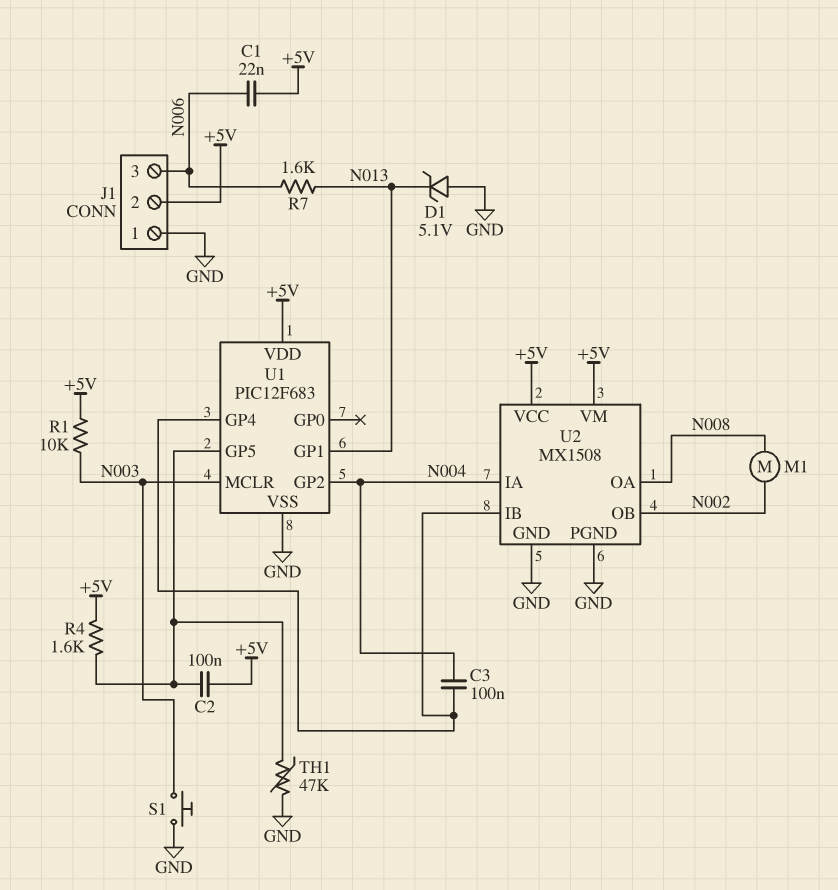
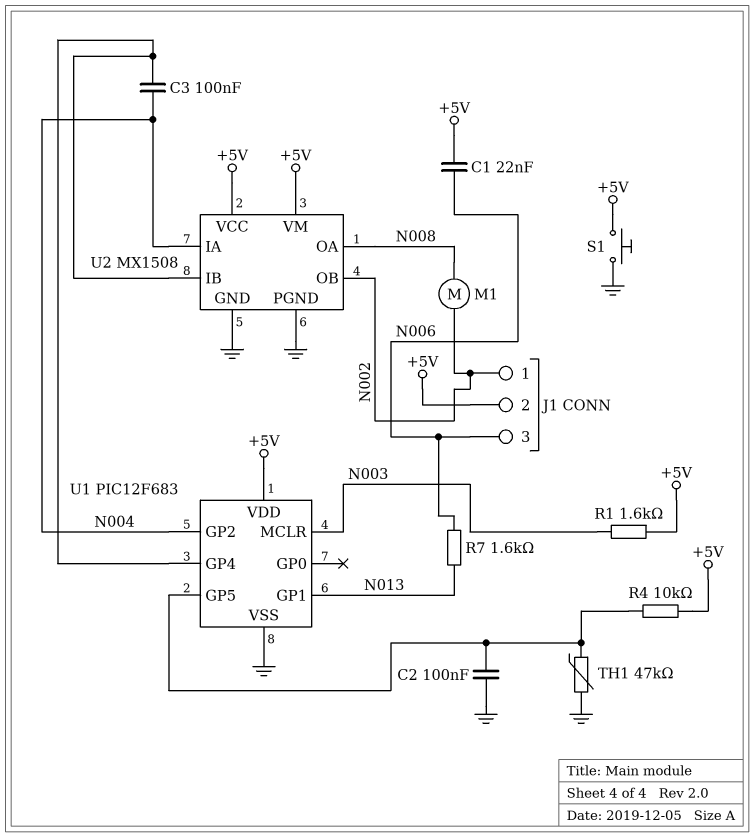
C2: 100nF (+5V, U1/GP5) -> 100nF (GND, U1/GP5)
D1: zener 5.1V (A GND, K N013) -> none
J1 pin 1: GND -> N002
R1: 10k (+5V, N003) -> 1.6k (+5V, N003)
R4: 1.6k (+5V, U1/GP5) -> 10k (+5V, U1/GP5)
S1: button (GND, N003) -> button (+5V, GND)

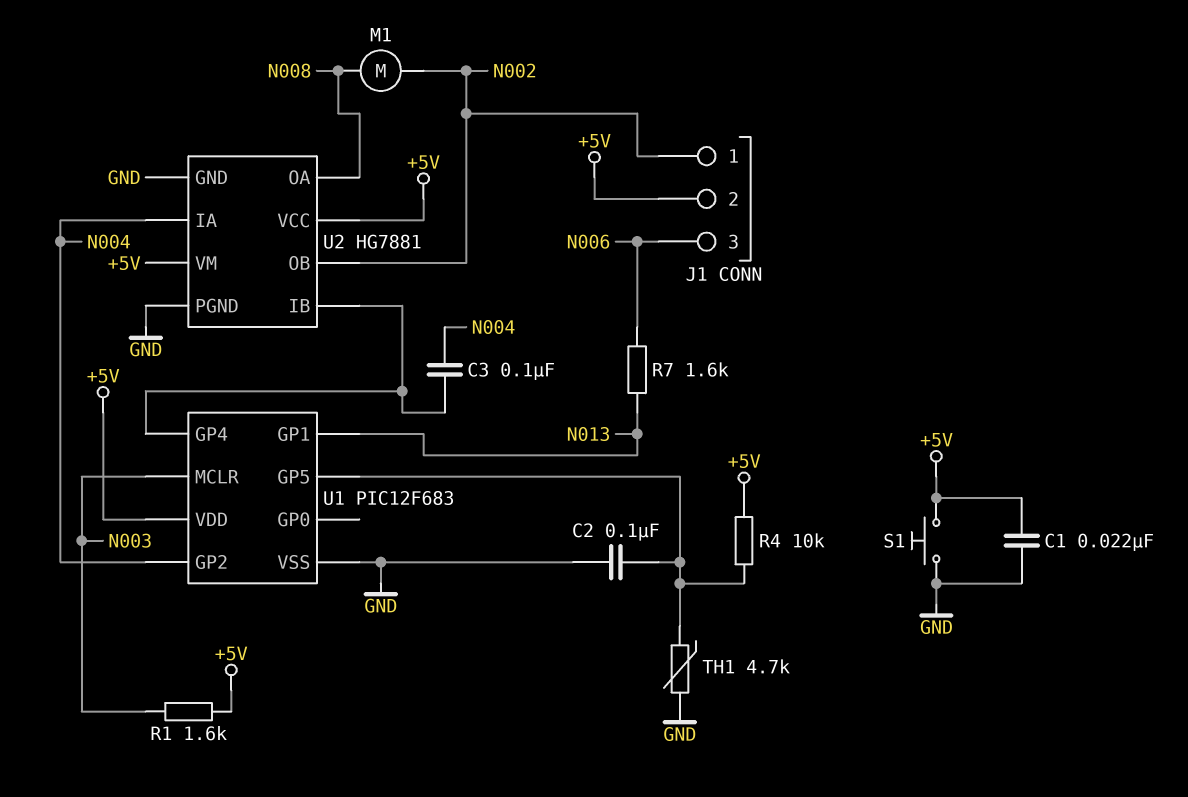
C1: 22nF (+5V, N006) -> 22nF (+5V, GND)
TH1: 47k (GND, U1/GP5) -> 4.7k (GND, U1/GP5)
U2: MX1508 -> HG7881

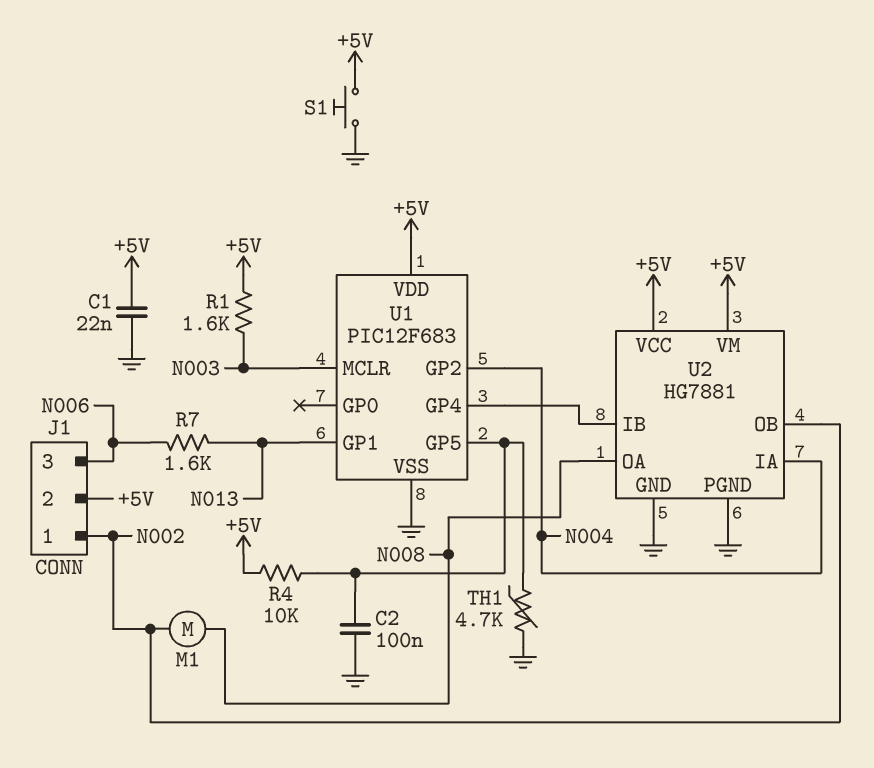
C3: 100nF (N004, U1/GP4) -> none

